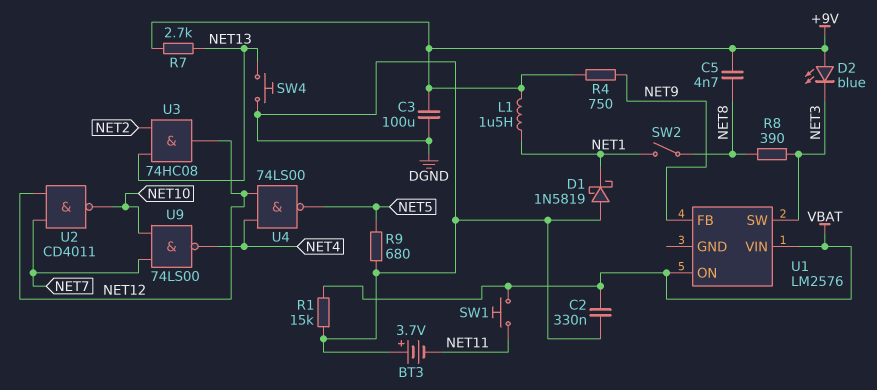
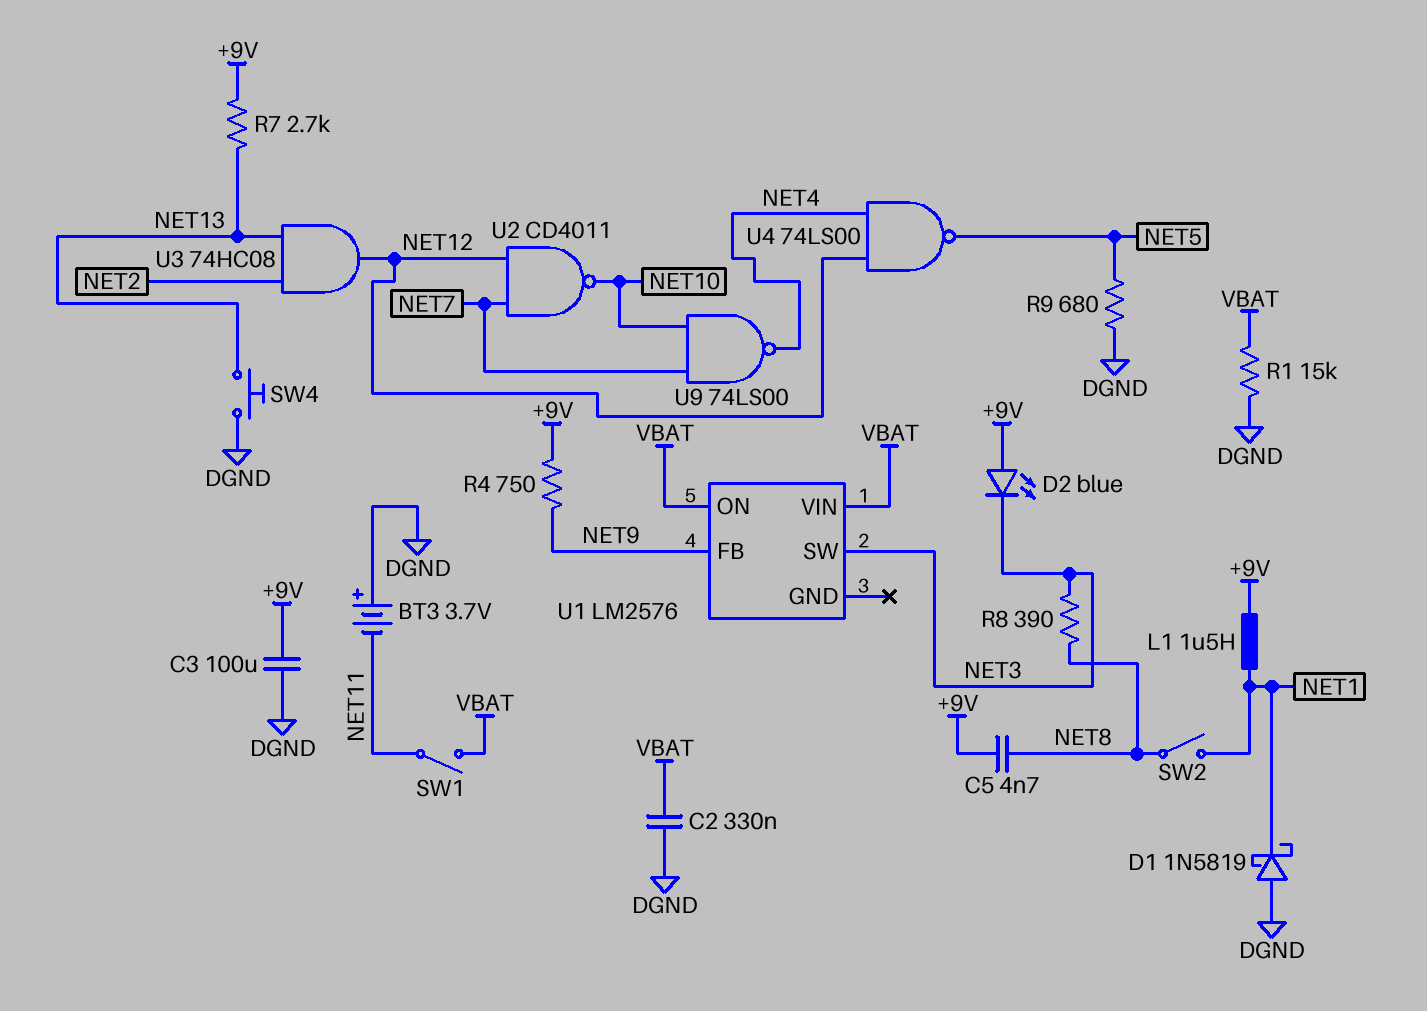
SW1: button (NET11, VBAT) -> switch (NET11, VBAT)

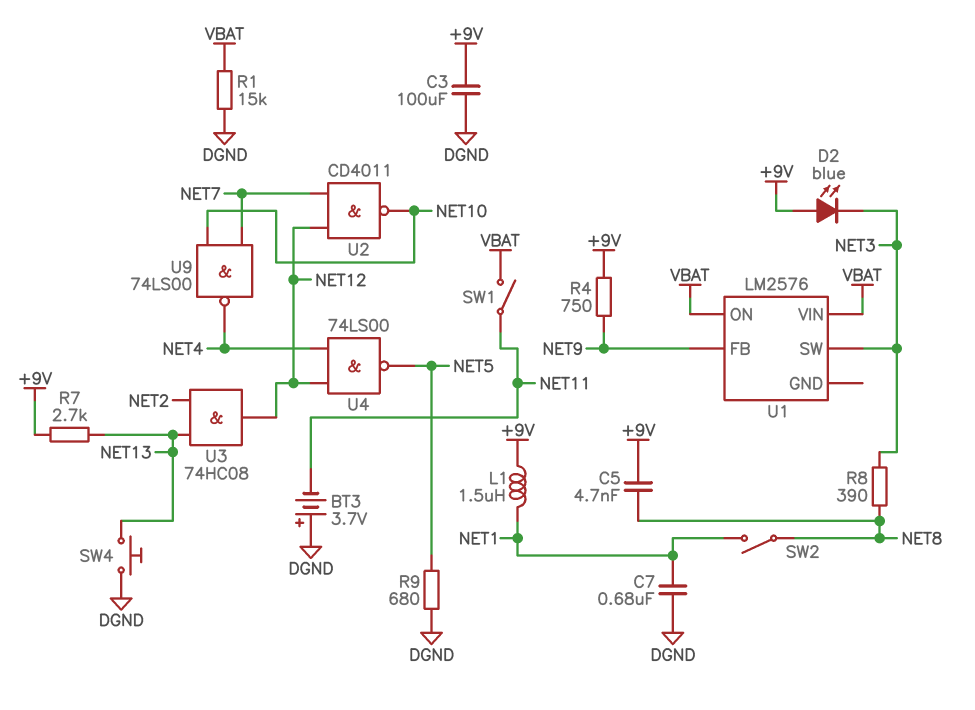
C2: 330nF (DGND, VBAT) -> none
C7: none -> 680nF (DGND, NET1)
D1: schottky 1N5819 (A DGND, K NET1) -> none

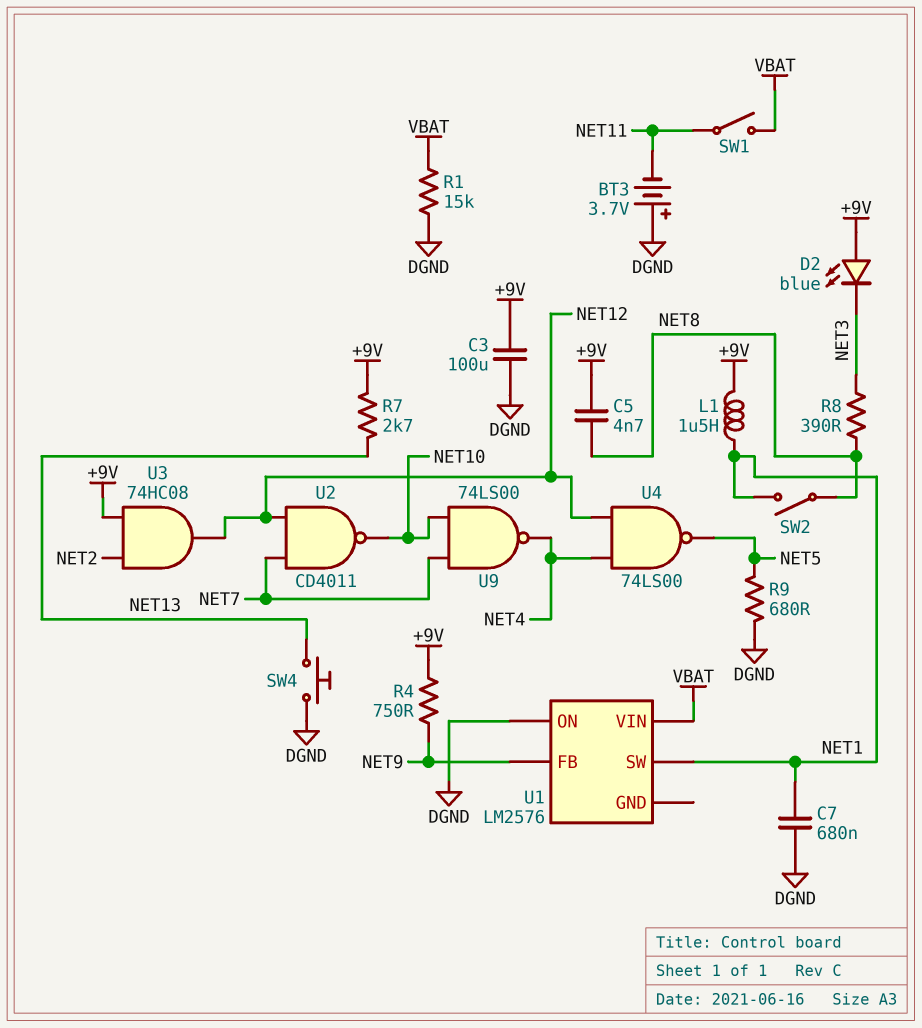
U1 pin ON: VBAT -> DGND
U1 pin SW: NET3 -> NET1
U3: AND 74HC08 (in NET2, in NET13, out NET12) -> AND 74HC08 (in +9V, in NET2, out NET12)

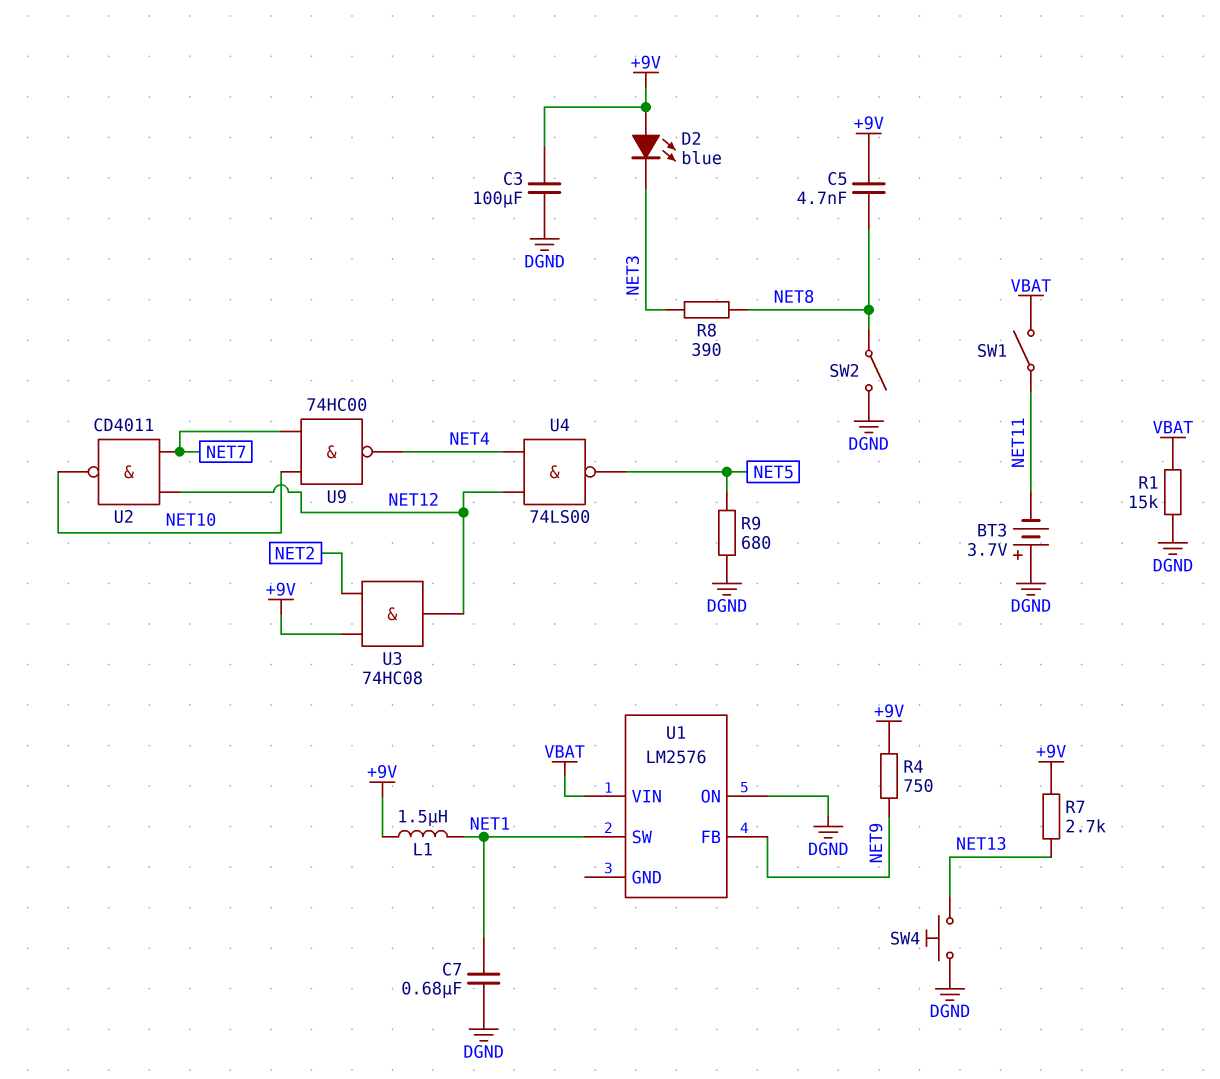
SW2: switch (NET1, NET8) -> switch (DGND, NET8)
U9: NAND 74LS00 (in NET7, in NET10, out NET4) -> NAND 74HC00 (in NET7, in NET10, out NET4)

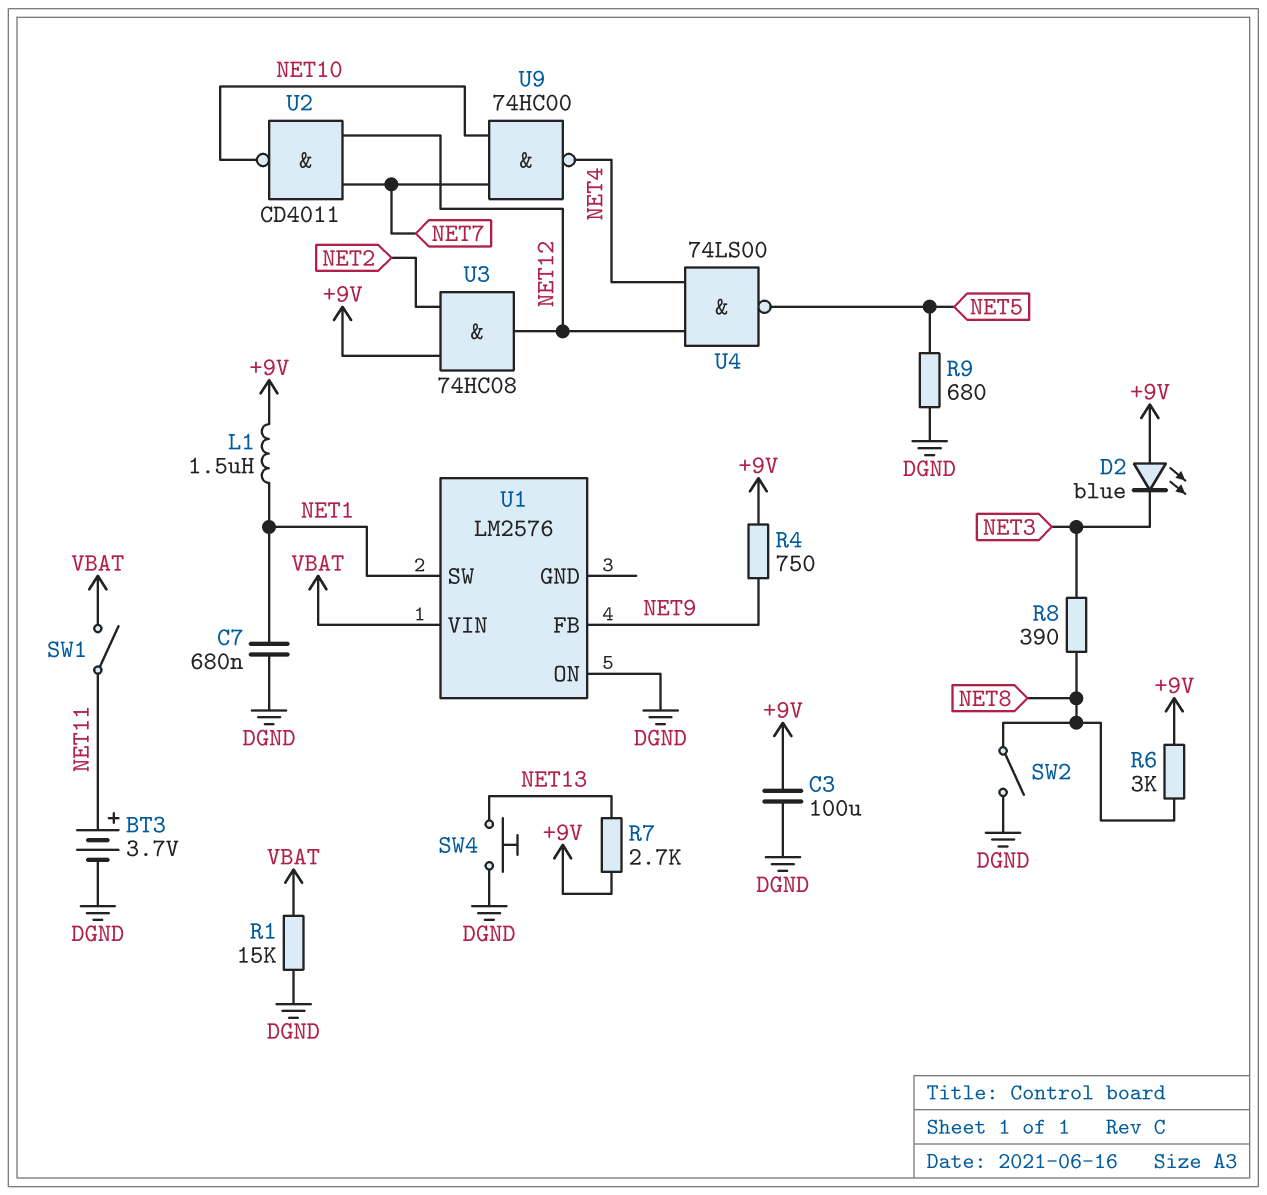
BT3: 3.7V (plus DGND, minus NET11) -> 3.7V (plus NET11, minus DGND)
C5: 4.7nF (+9V, NET8) -> none
R6: none -> 3k (+9V, NET8)

